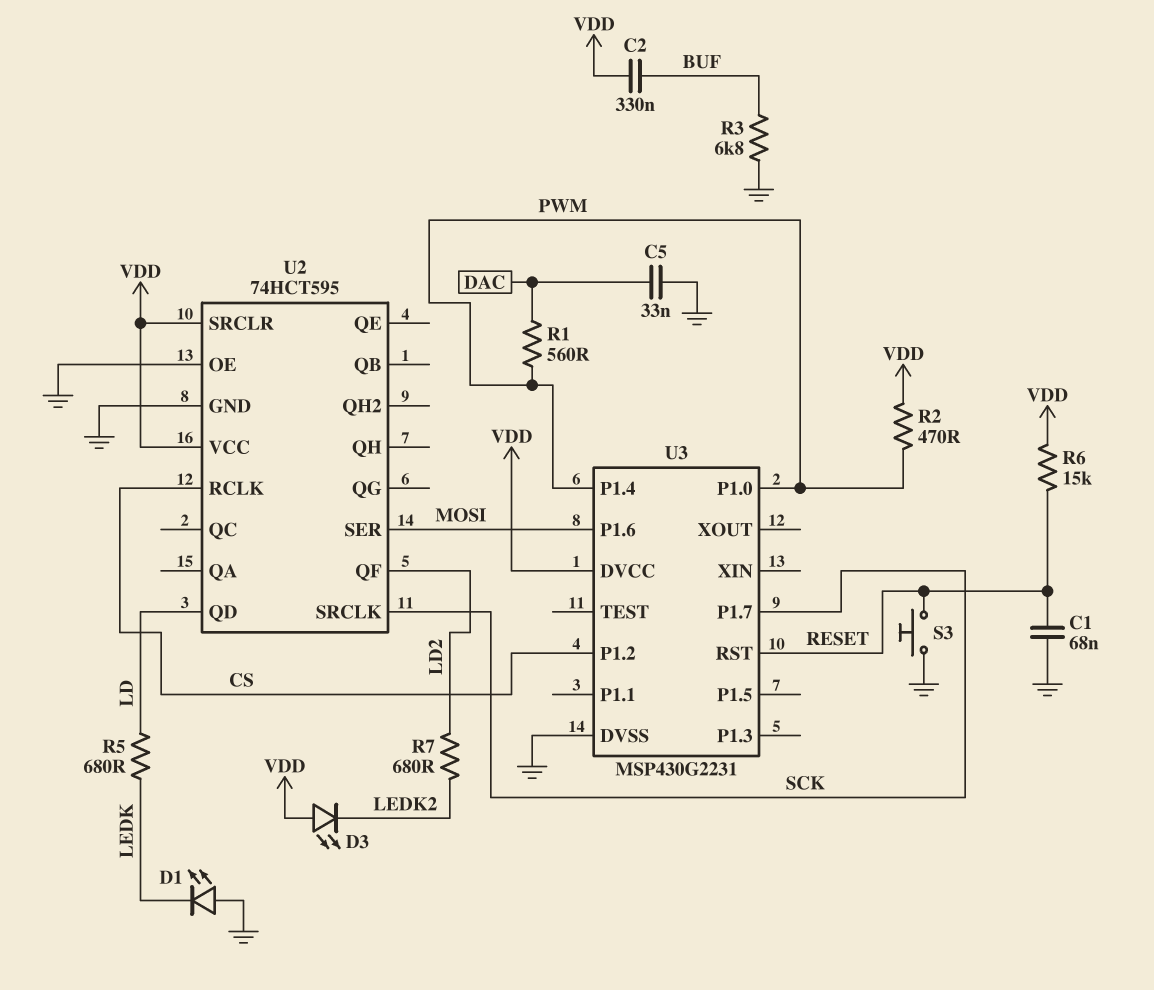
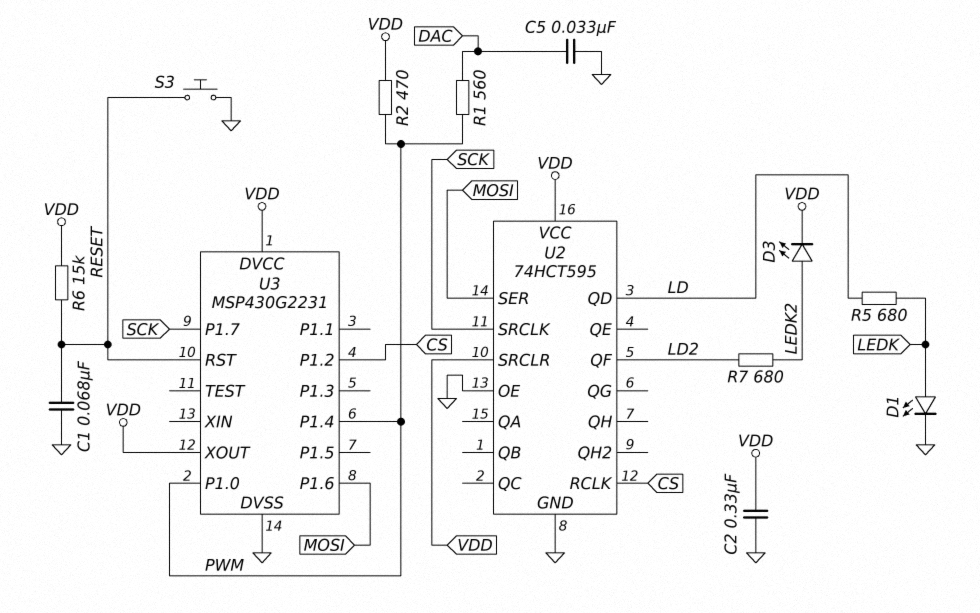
C2: 330nF (BUF, VDD) -> 330nF (GND, VDD)
D1: LED (A GND, K LEDK) -> LED (A LEDK, K GND)
D3: LED (A VDD, K LEDK2) -> LED (A LEDK2, K VDD)
R3: 6.8k (BUF, GND) -> none
U3 pin XOUT: none -> VDD

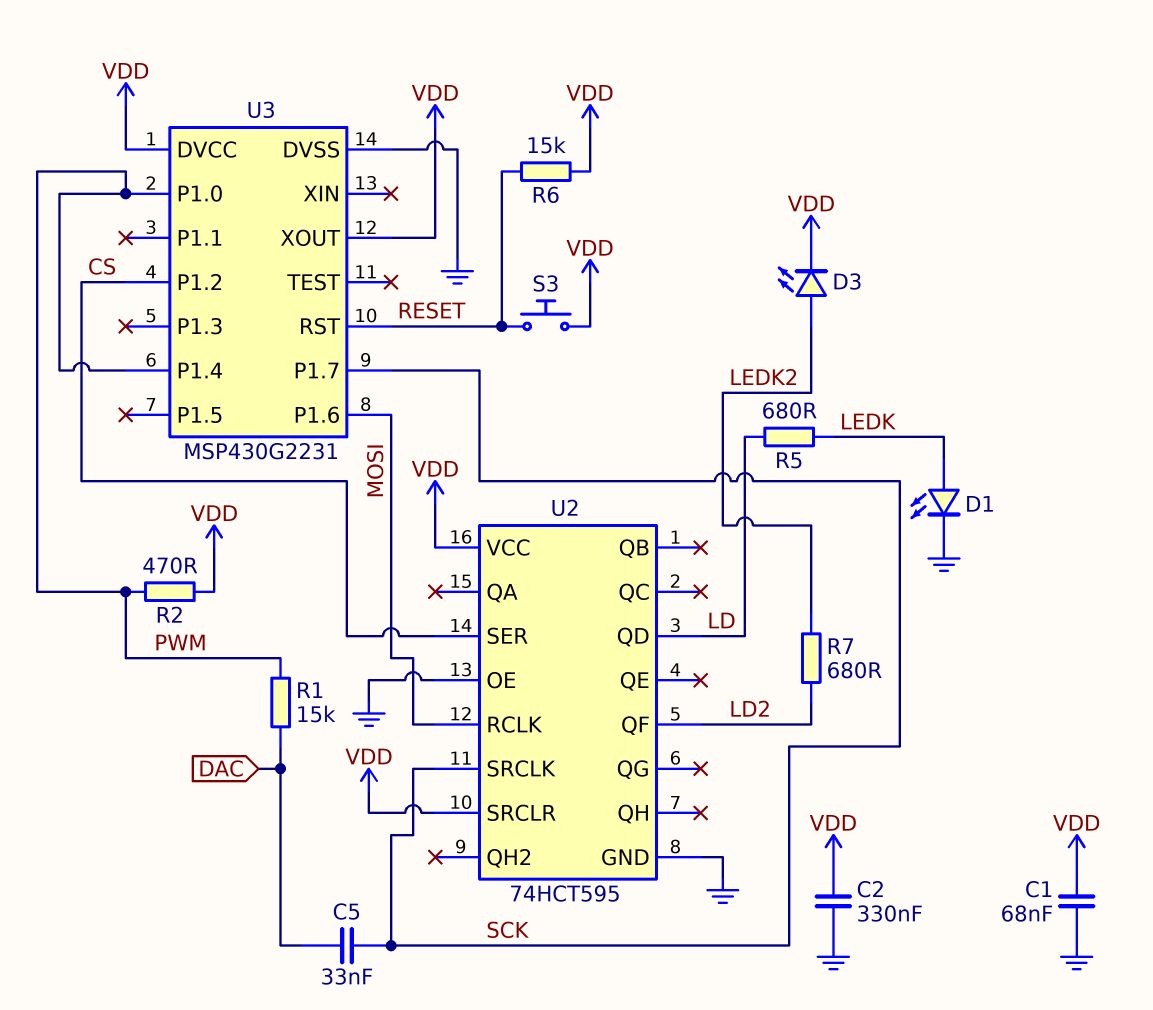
C1: 68nF (GND, RESET) -> 68nF (GND, VDD)
C5: 33nF (DAC, GND) -> 33nF (DAC, SCK)
R1: 560 (DAC, PWM) -> 15k (DAC, PWM)
S3: button (GND, RESET) -> button (RESET, VDD)
U2 pin RCLK: CS -> MOSI
U2 pin SER: MOSI -> CS

